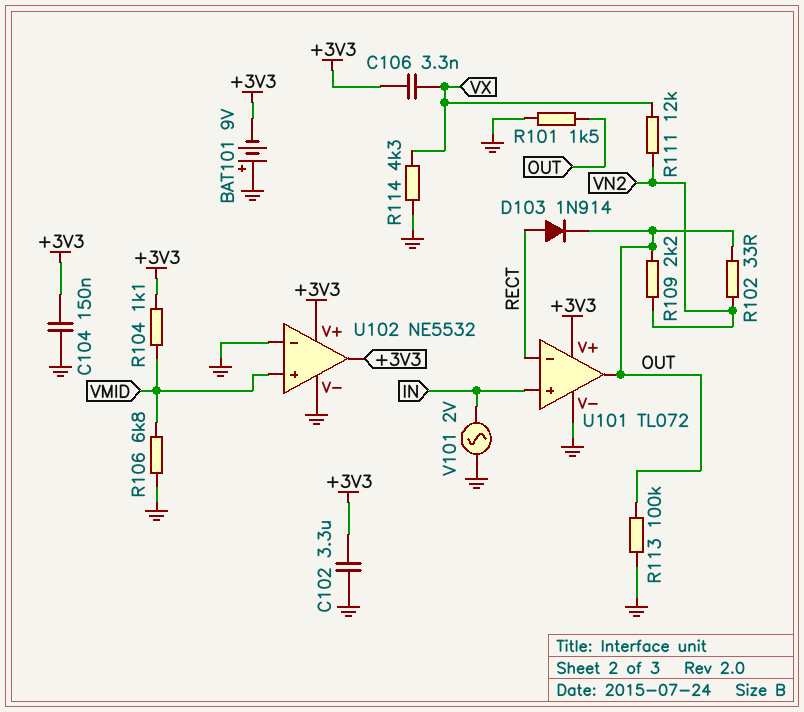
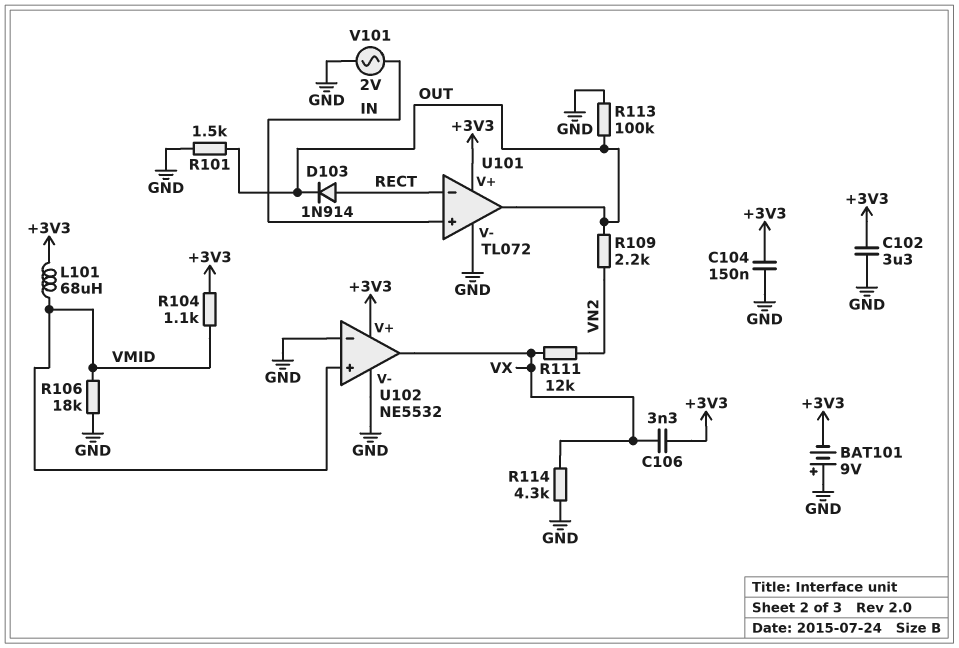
L101: none -> 68uH (+3V3, VMID)
R102: 33 (OUT, VN2) -> none
R106: 6.8k (GND, VMID) -> 18k (GND, VMID)
U102 pin out: +3V3 -> VX

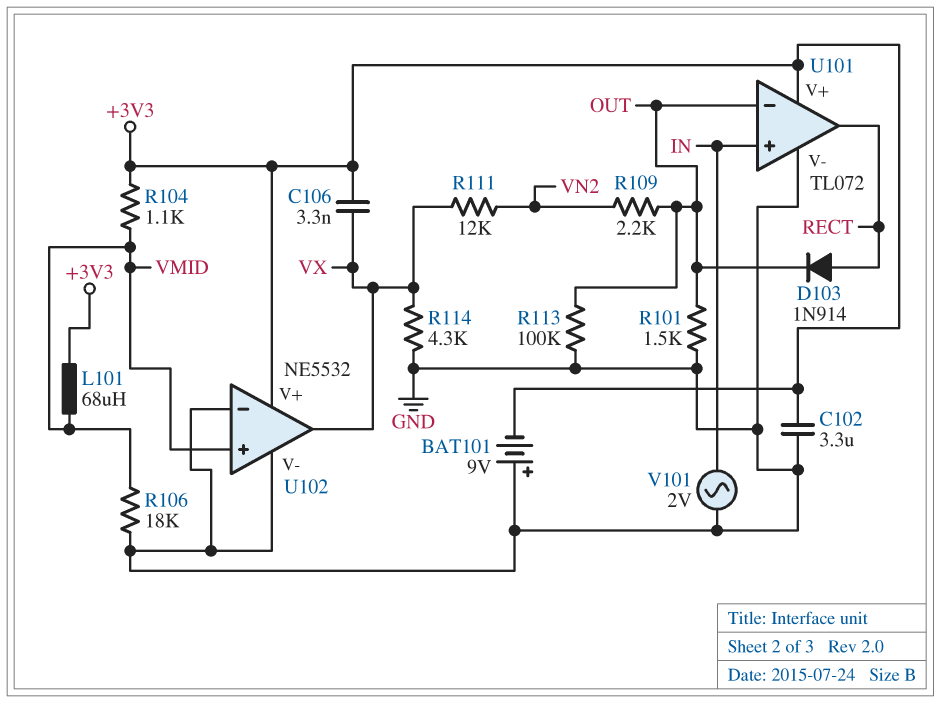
C104: 150nF (+3V3, GND) -> none
U101 pin in-: RECT -> OUT
U101 pin out: OUT -> RECT

